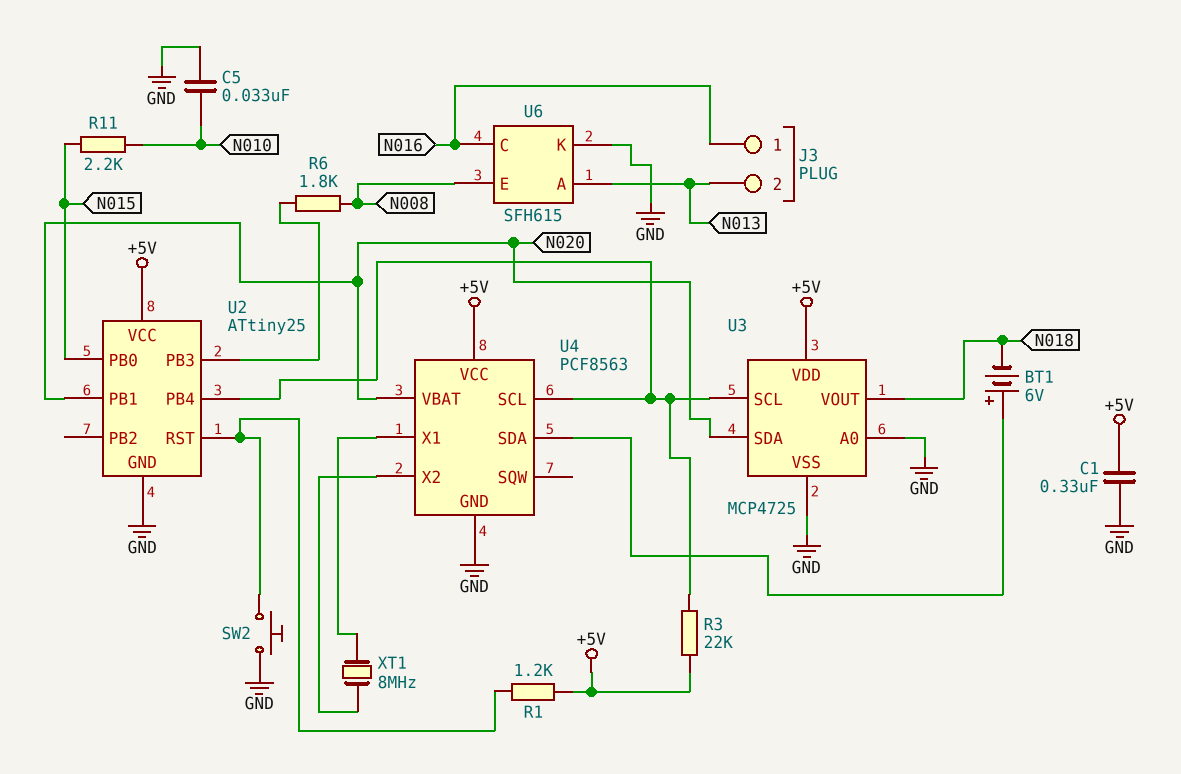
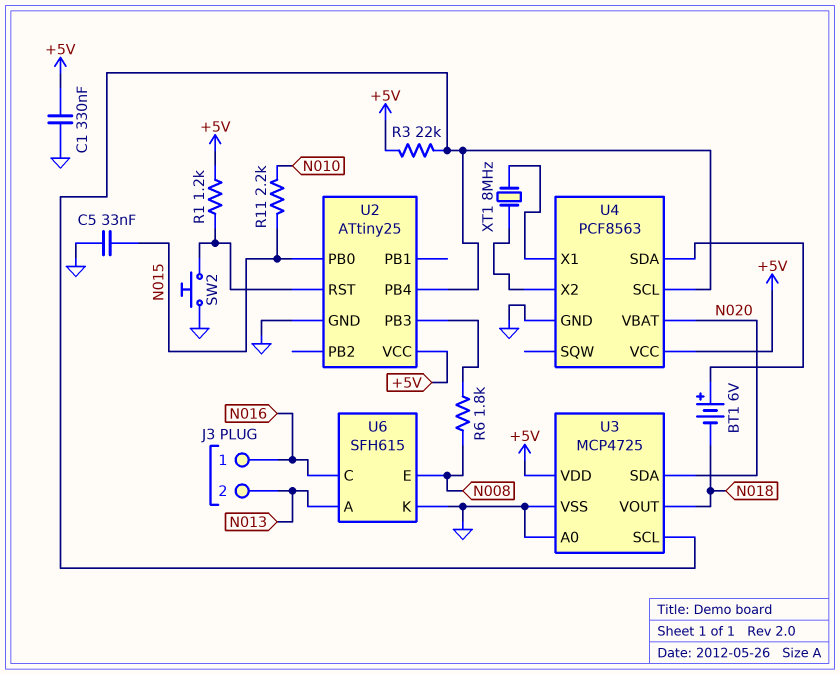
C5: 33nF (GND, N010) -> 33nF (GND, N015)
U2 pin PB1: N020 -> none

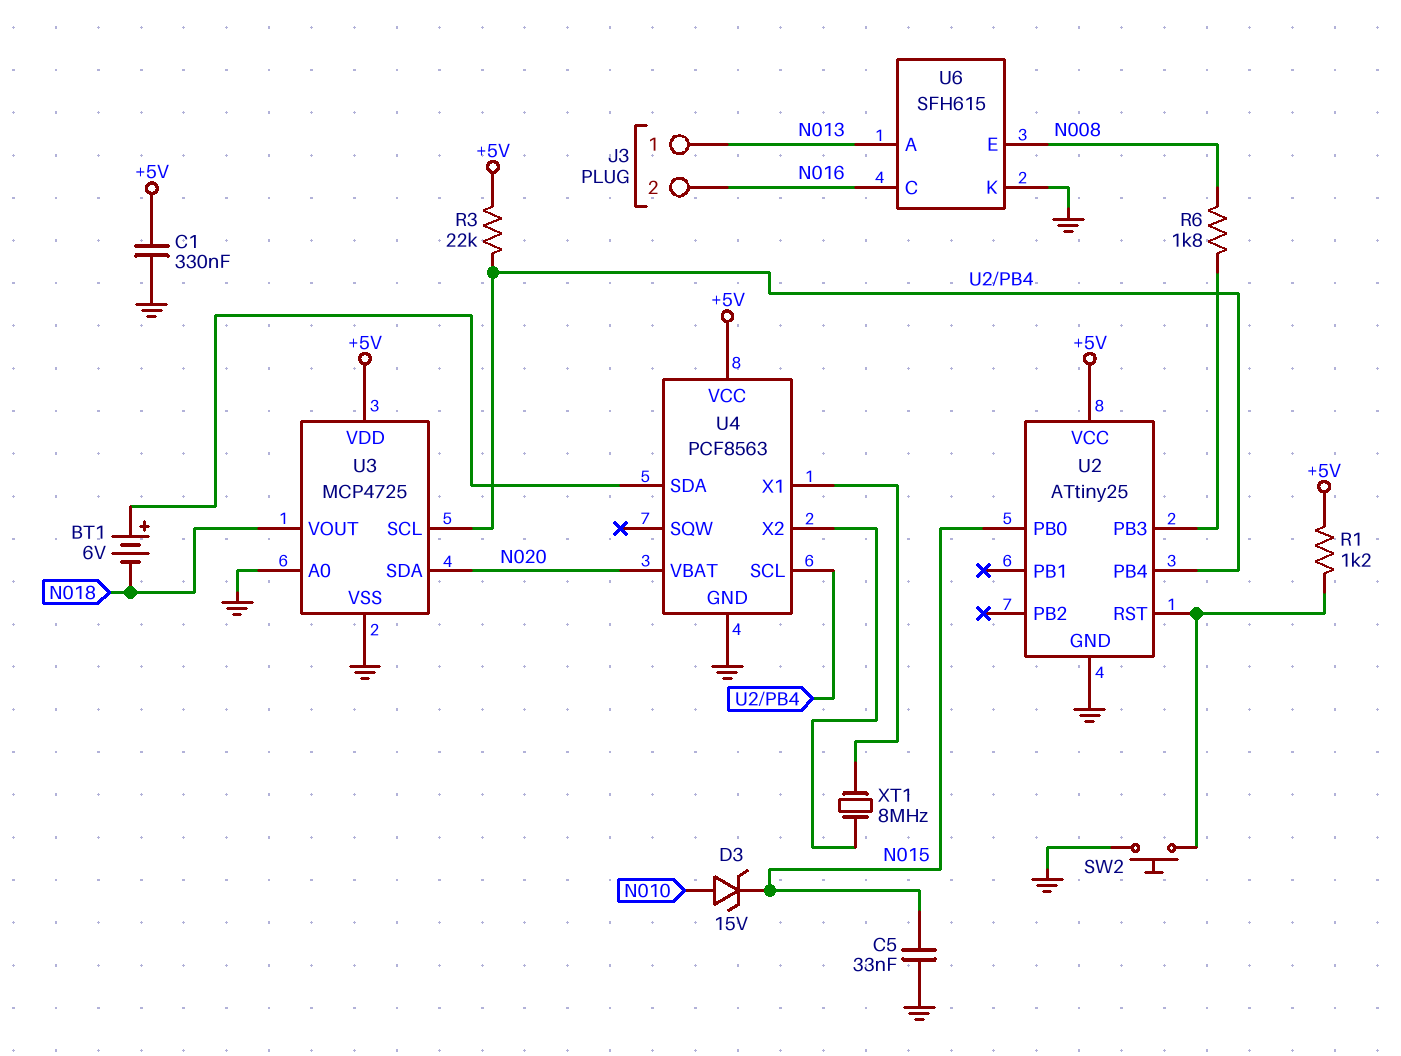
D3: none -> zener 15V (A N010, K N015)
J3 pin 1: N016 -> N013
J3 pin 2: N013 -> N016
R11: 2.2k (N010, N015) -> none

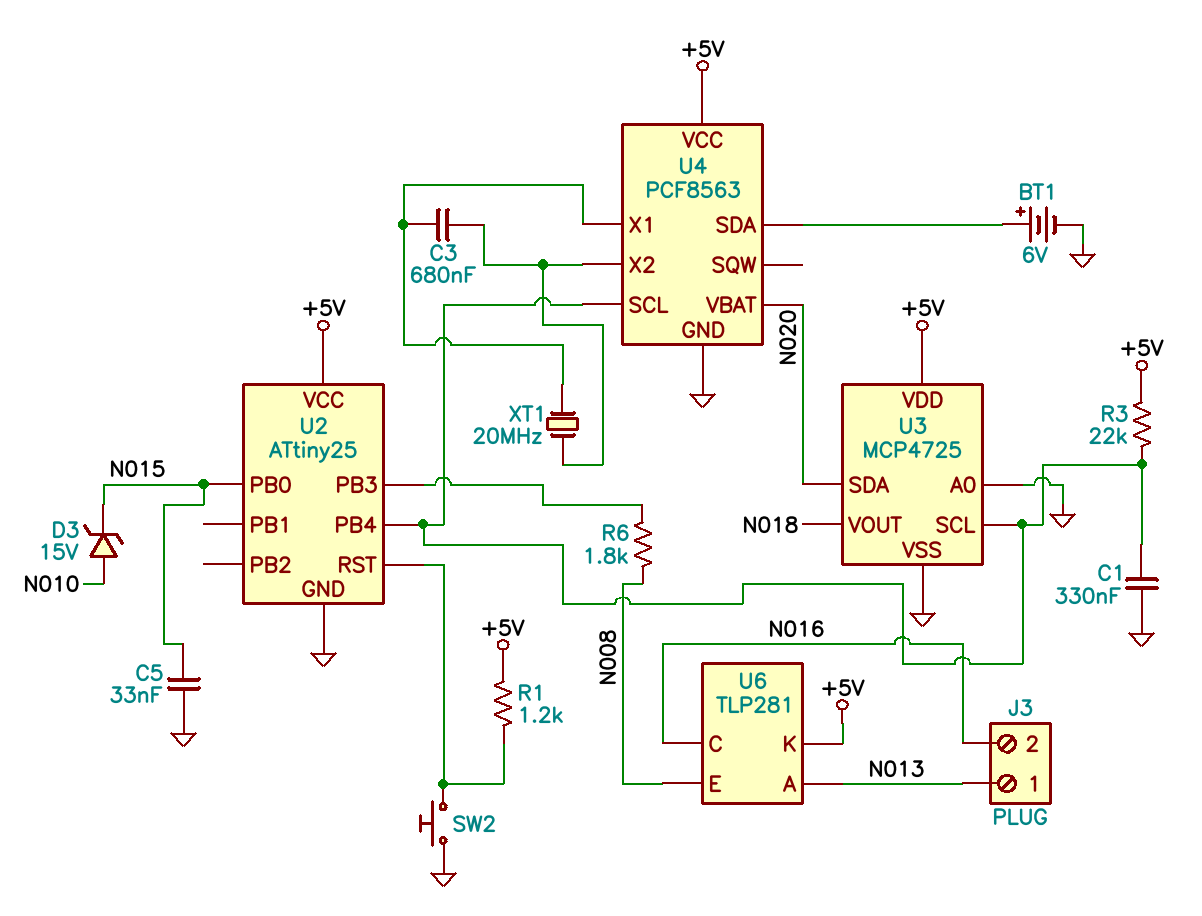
BT1: 6V (plus U4/SDA, minus N018) -> 6V (plus U4/SDA, minus GND)
C1: 330nF (+5V, GND) -> 330nF (GND, U2/PB4)
C3: none -> 680nF (U4/X1, U4/X2)
U6: SFH615 -> TLP281
U6 pin K: GND -> +5V
XT1: 8MHz (U4/X1, U4/X2) -> 20MHz (U4/X1, U4/X2)

